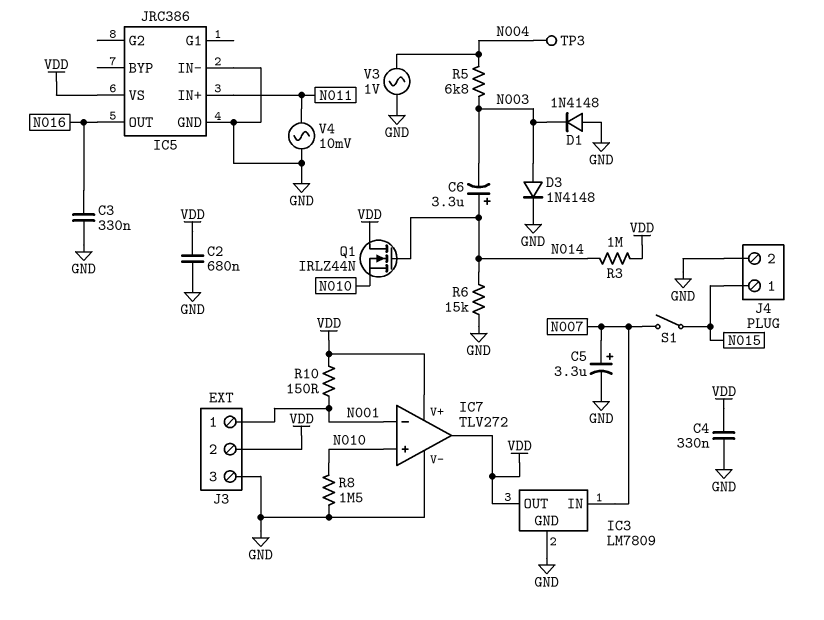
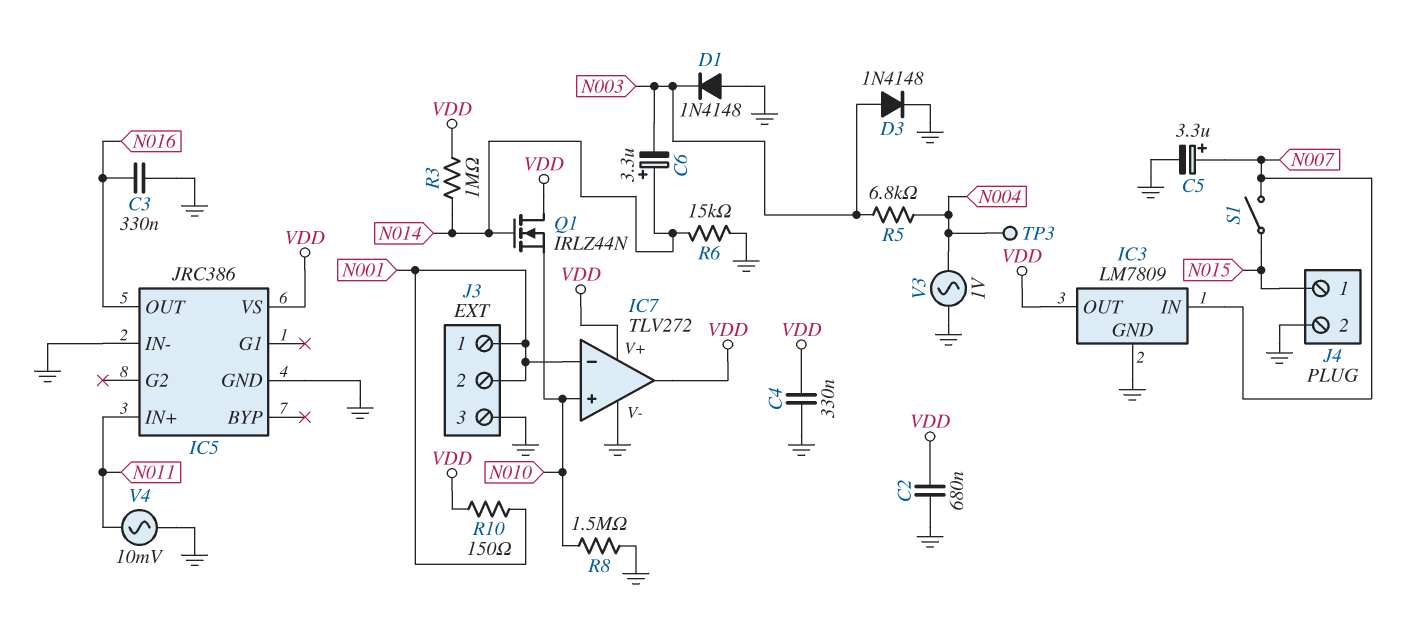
J3 pin 2: VDD -> N001

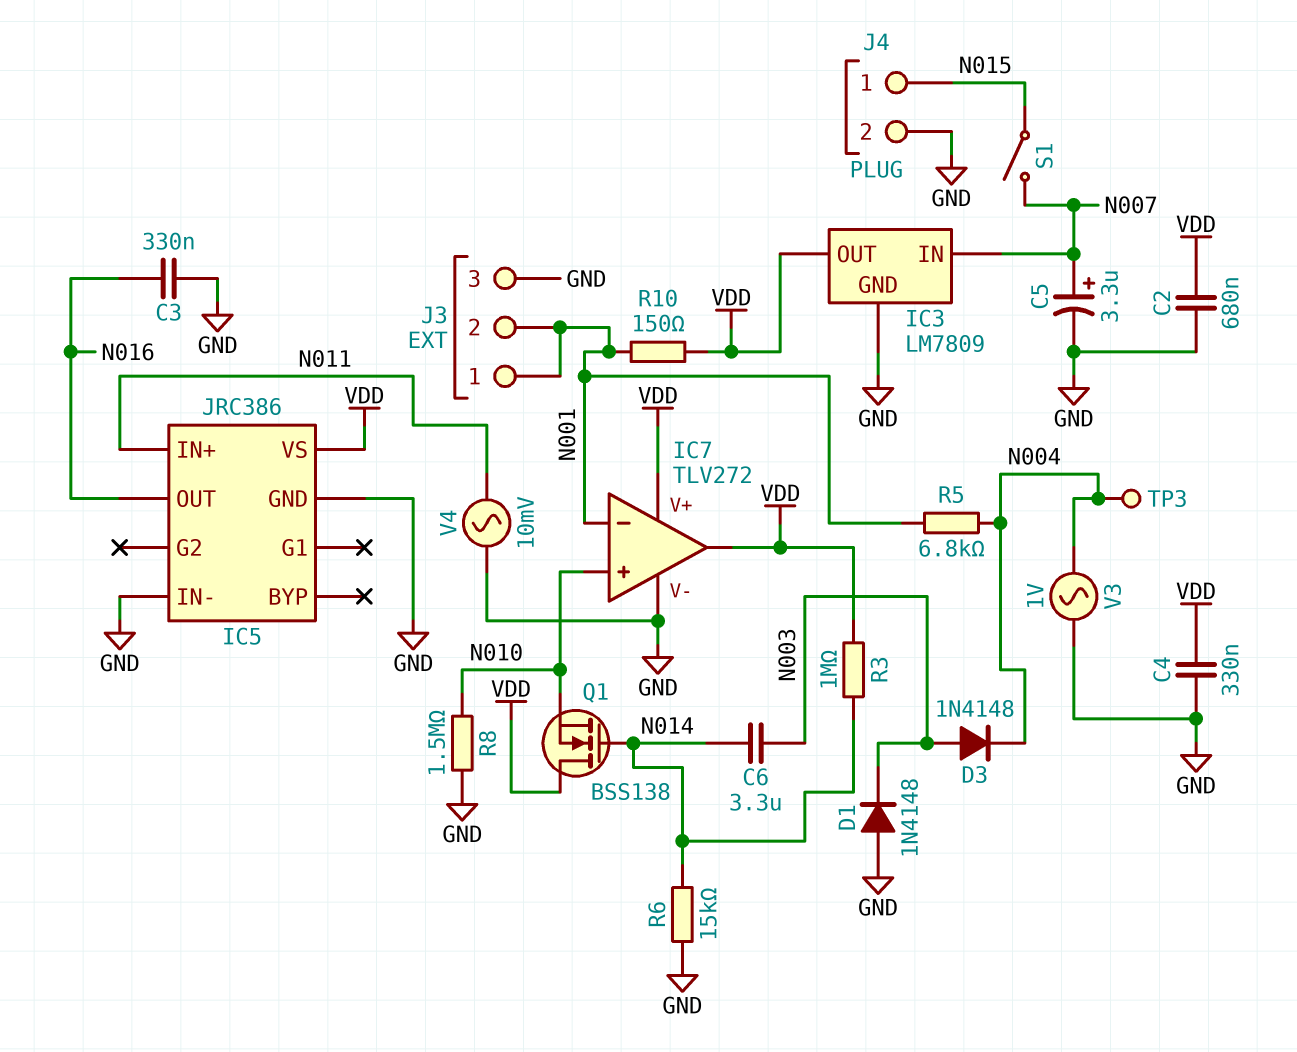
C6: 3.3uF (plus N014, minus N003) -> 3.3uF (N003, N014)
D3: diode 1N4148 (A N003, K GND) -> diode 1N4148 (A N003, K N004)
Q1: NMOS IRLZ44N (G N014, D VDD, S N010) -> NMOS BSS138 (G N014, D VDD, S N010)
R5: 6.8k (N003, N004) -> 6.8k (N001, N004)

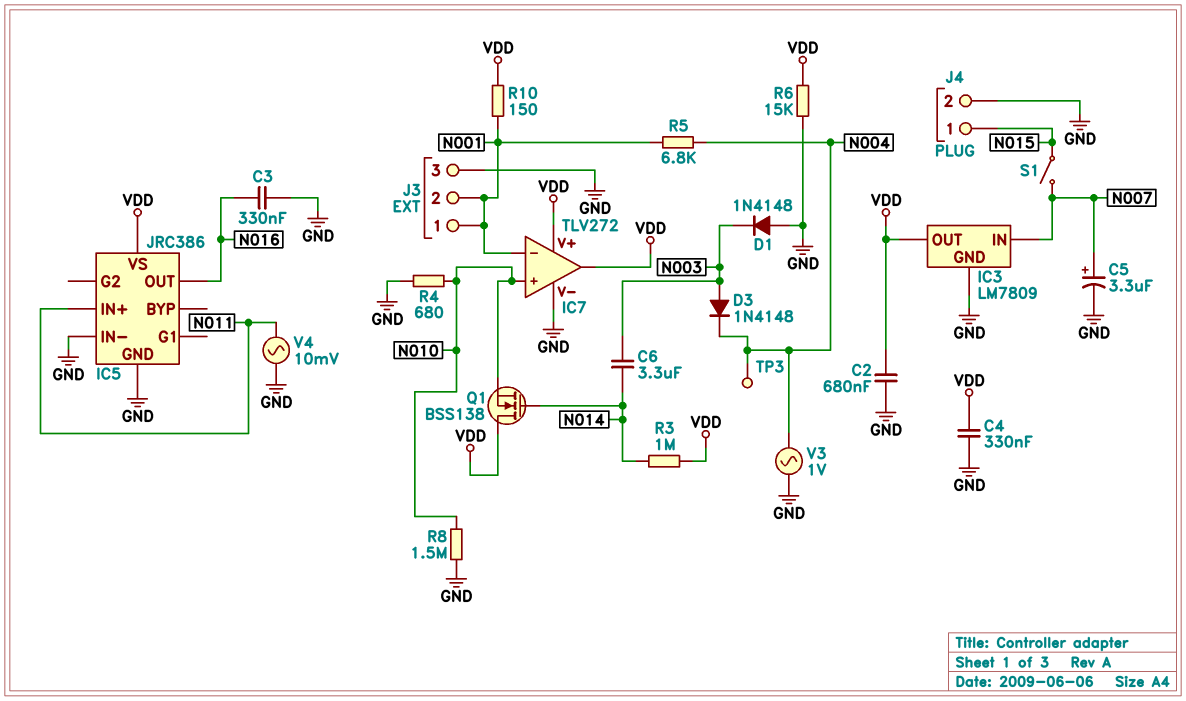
R4: none -> 680 (GND, N010)
R6: 15k (GND, N014) -> 15k (GND, VDD)

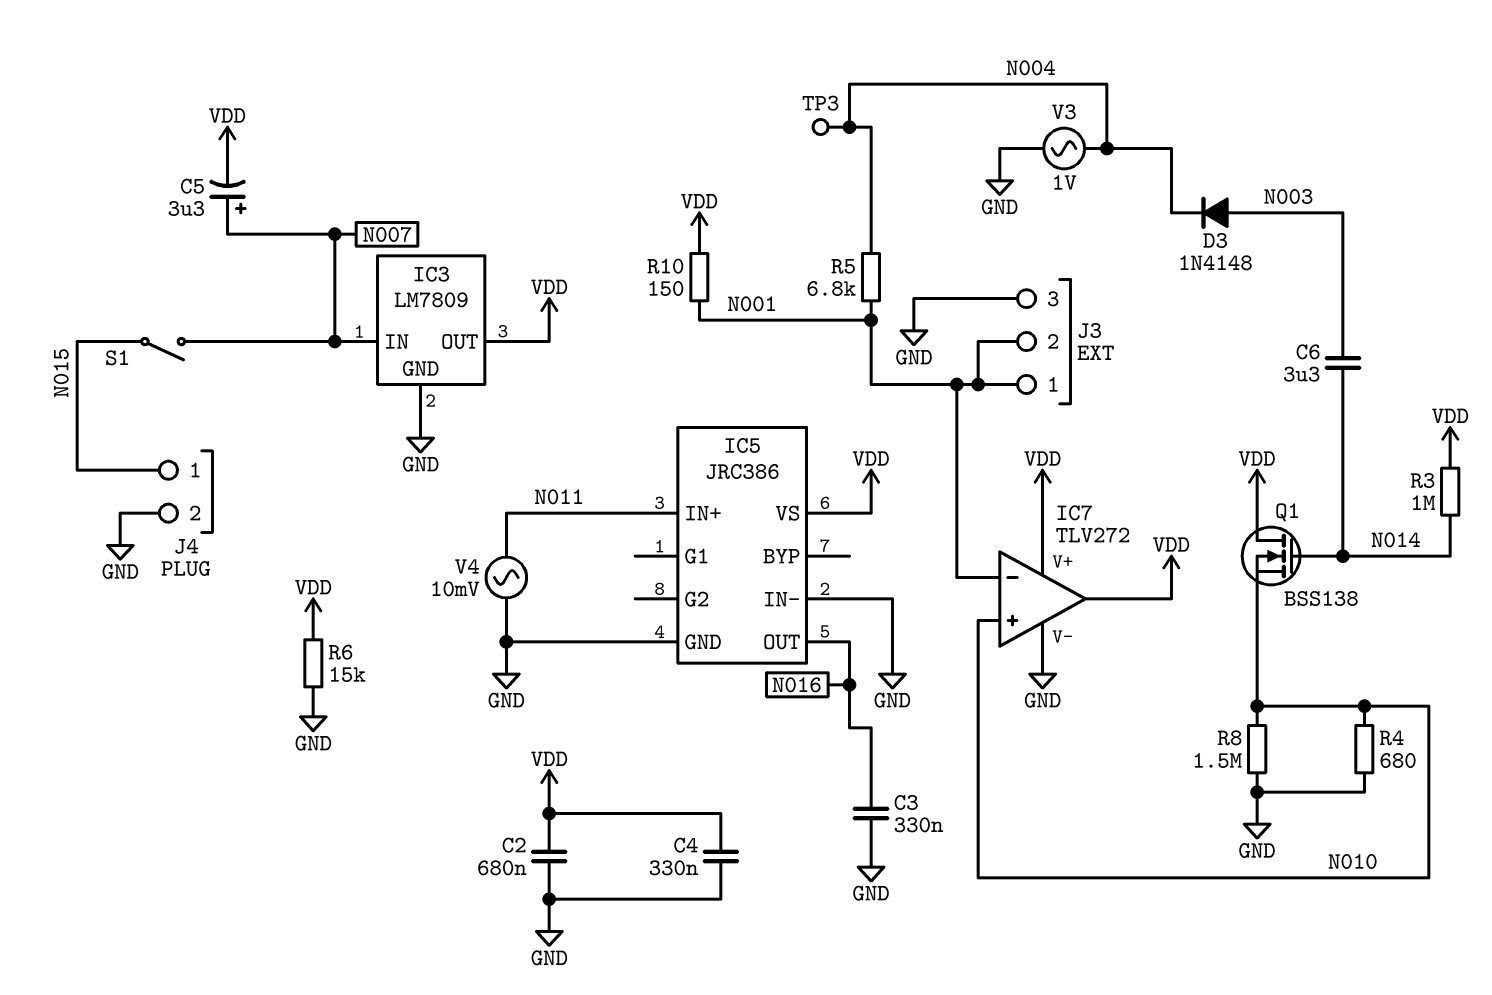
C5: 3.3uF (plus N007, minus GND) -> 3.3uF (plus N007, minus VDD)
D1: diode 1N4148 (A GND, K N003) -> none

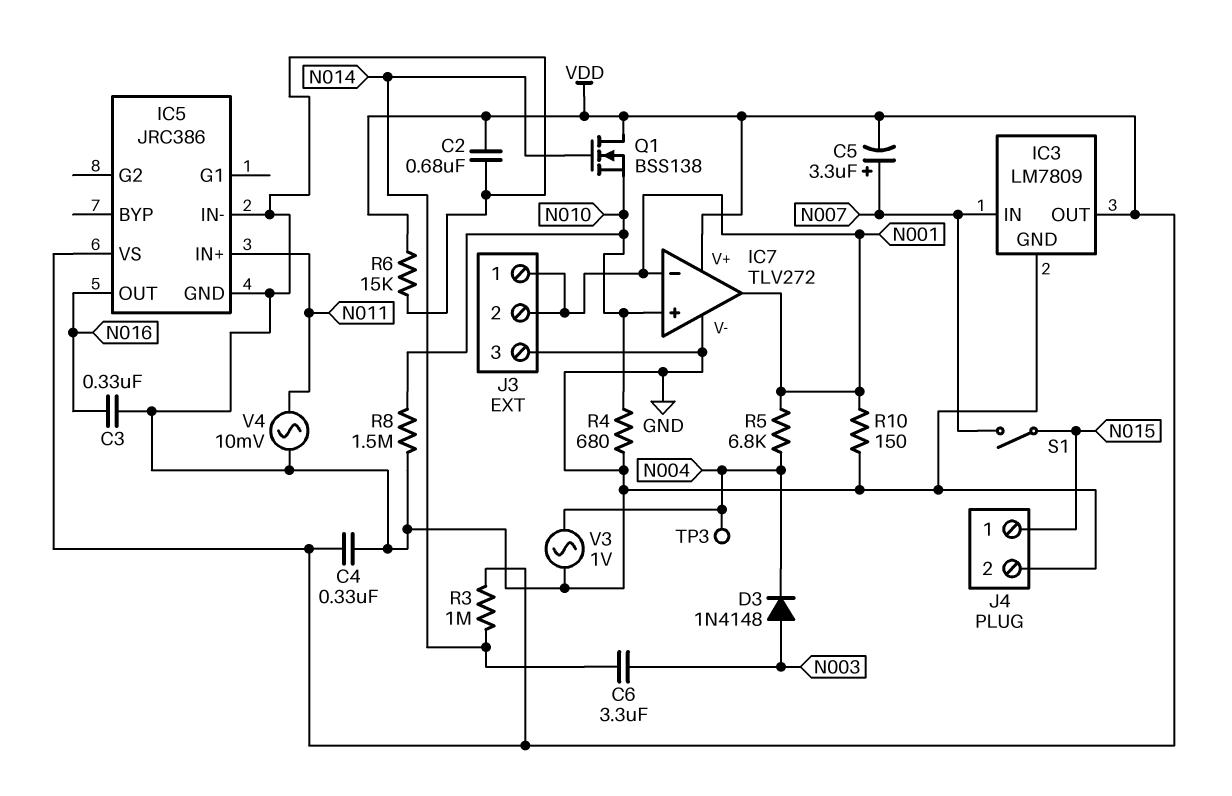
IC7 pin out: VDD -> N001
R10: 150 (N001, VDD) -> 150 (GND, N001)

